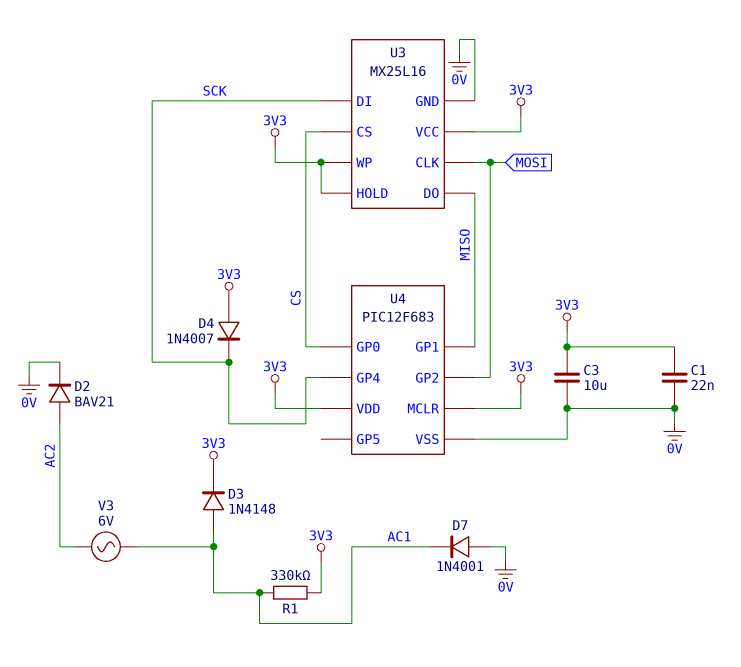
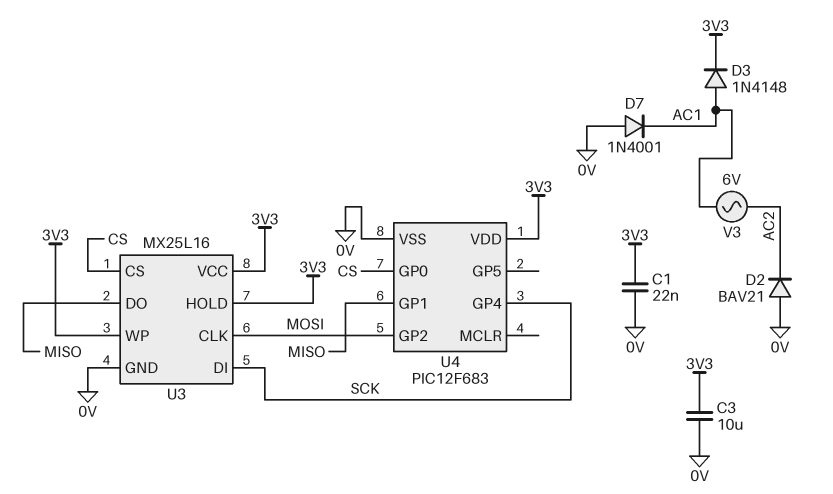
D2: diode BAV21 (A AC2, K 0V) -> diode BAV21 (A 0V, K AC2)
D4: diode 1N4007 (A 3V3, K SCK) -> none
R1: 330k (3V3, AC1) -> none
U4 pin MCLR: 3V3 -> none

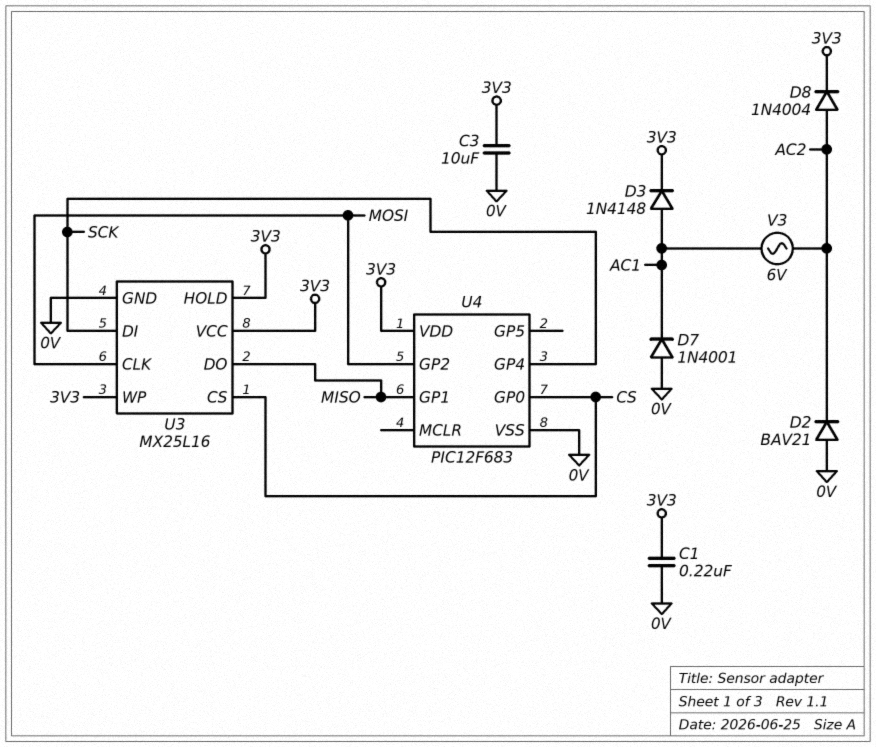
C1: 22nF (0V, 3V3) -> 220nF (0V, 3V3)
D8: none -> diode 1N4004 (A AC2, K 3V3)

